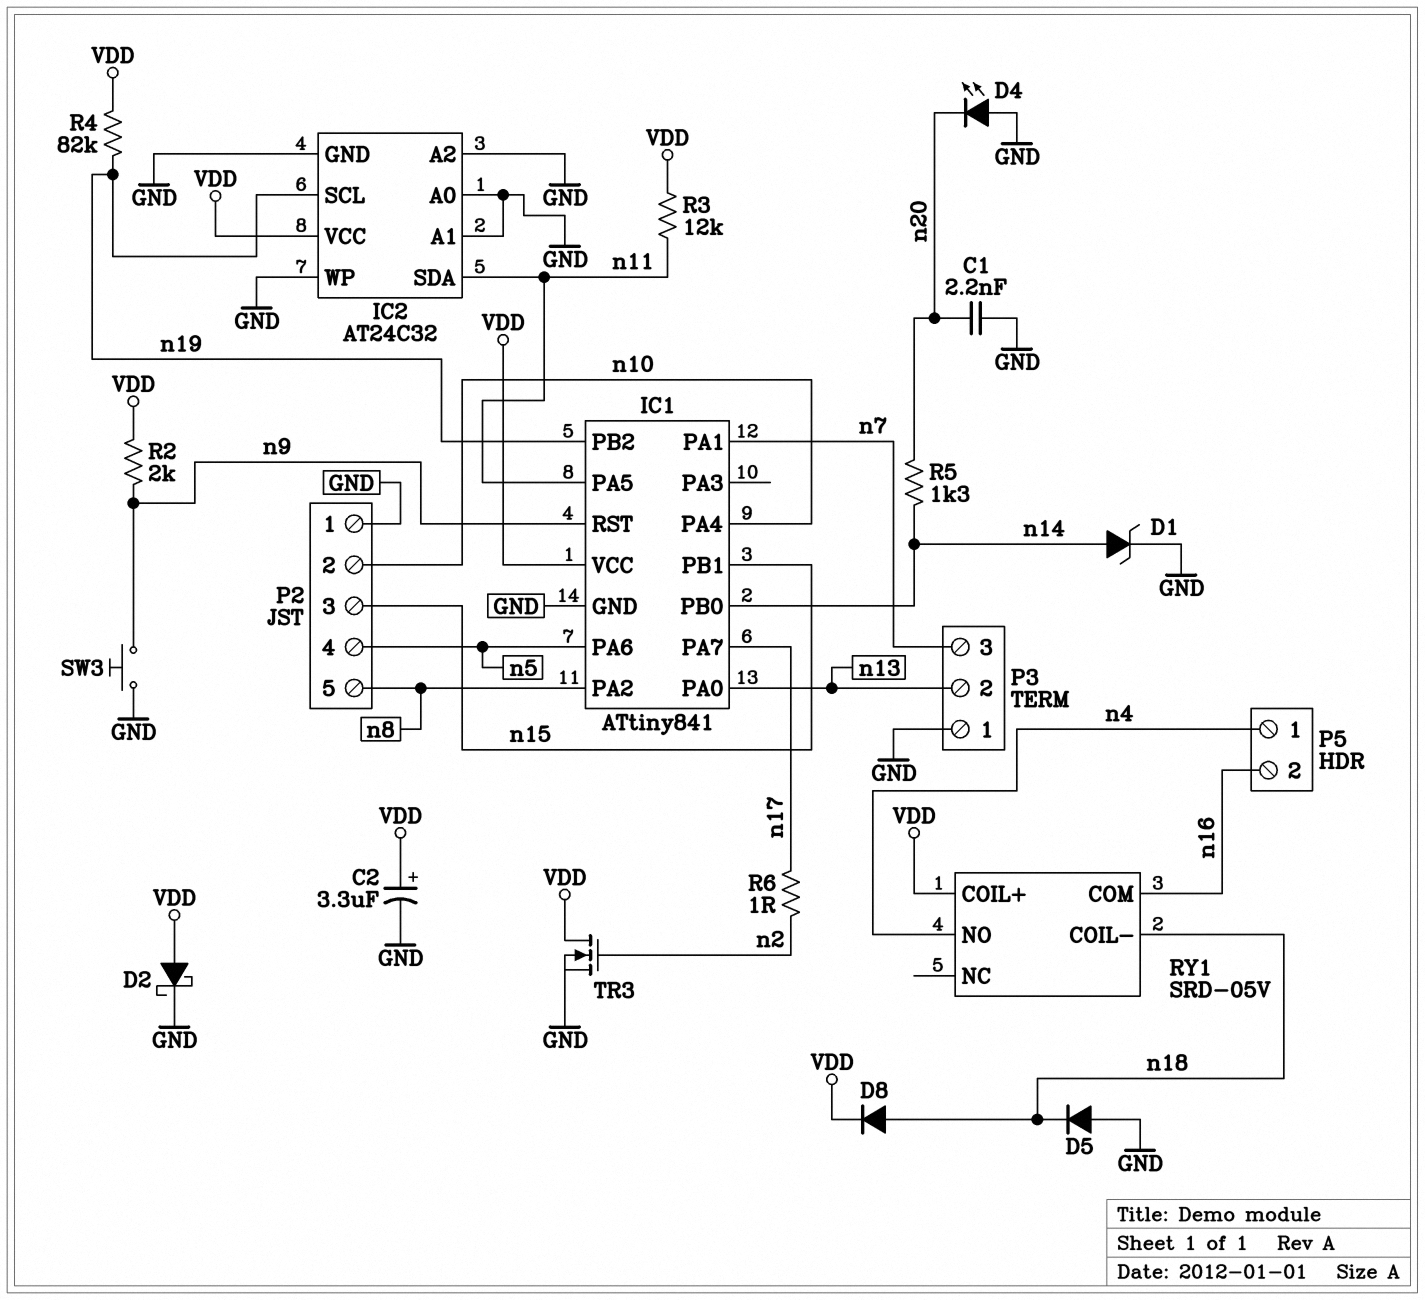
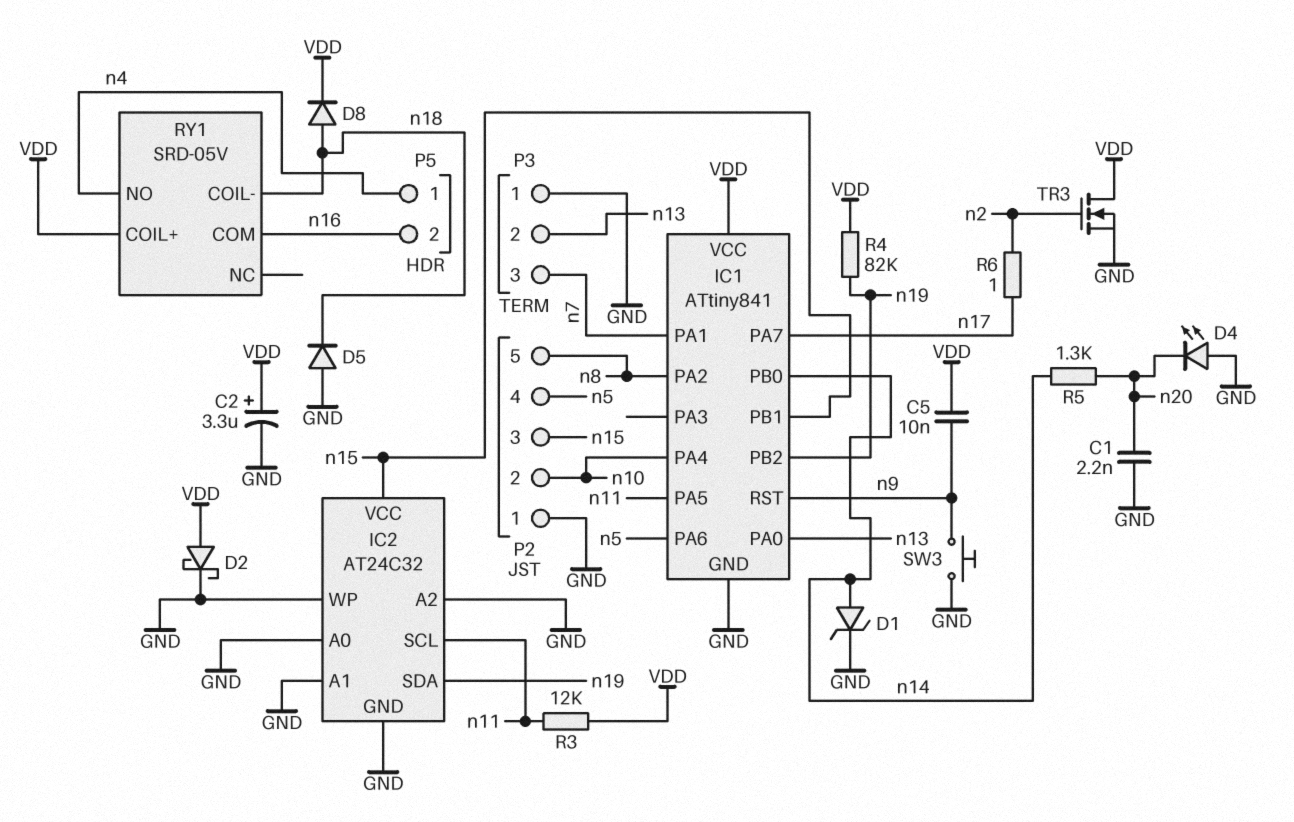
C5: none -> 10nF (VDD, n9)
IC2 pin SCL: n19 -> n11
IC2 pin SDA: n11 -> n19
IC2 pin VCC: VDD -> n15
R2: 2k (VDD, n9) -> none

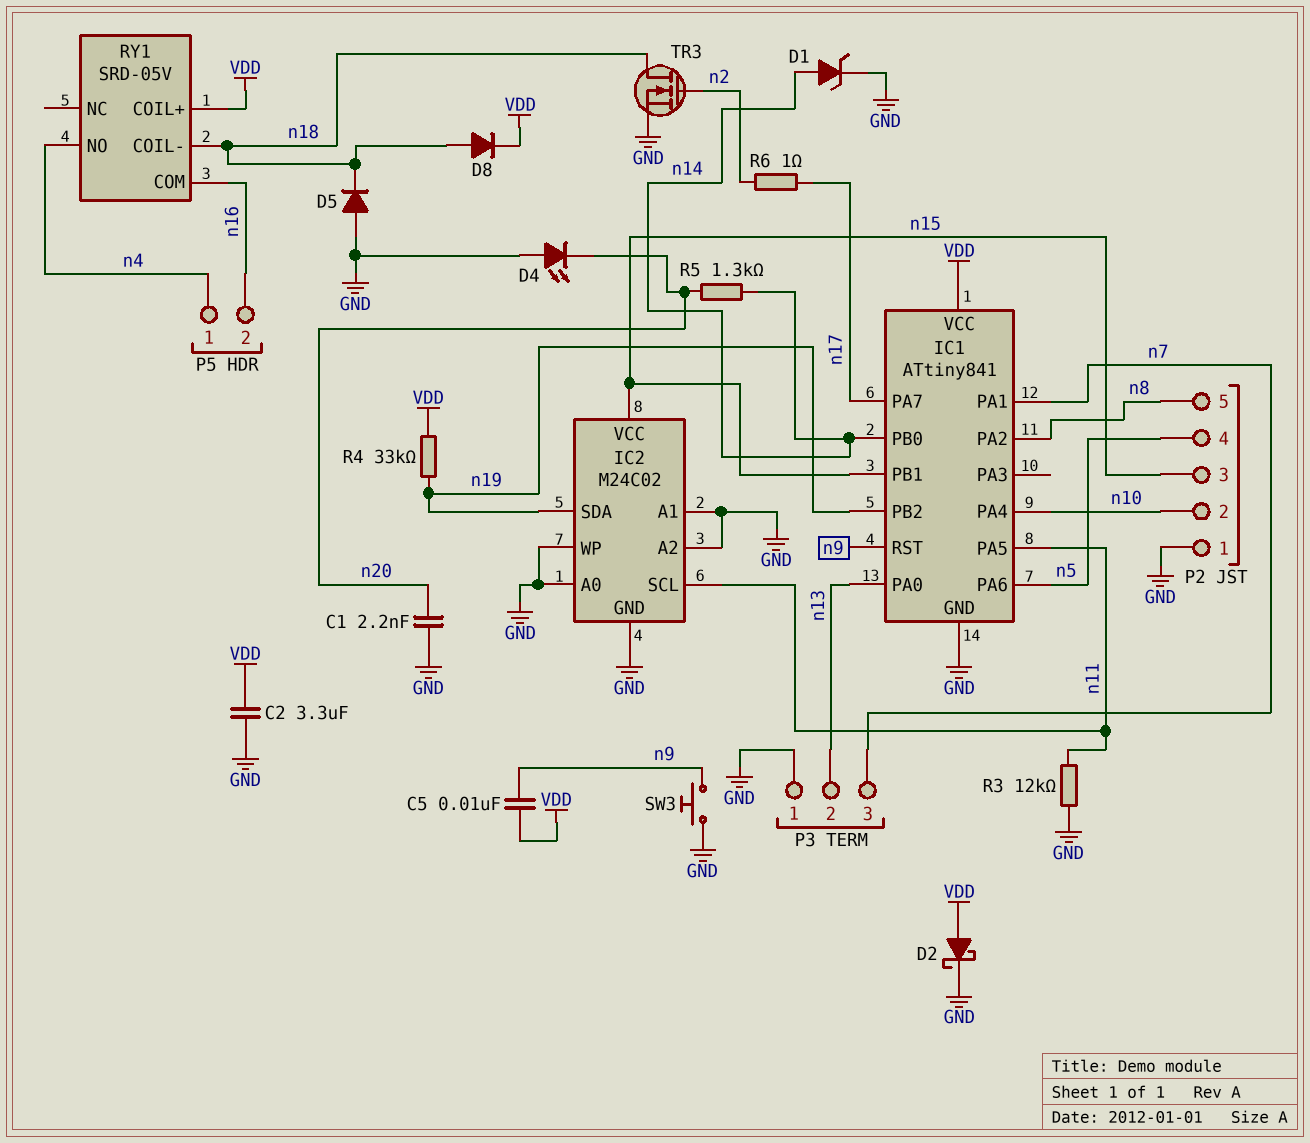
C2: 3.3uF (plus VDD, minus GND) -> 3.3uF (GND, VDD)
IC2: AT24C32 -> M24C02
R3: 12k (VDD, n11) -> 12k (GND, n11)
R4: 82k (VDD, n19) -> 33k (VDD, n19)
TR3: NMOS (G n2, D VDD, S GND) -> NMOS (G n2, D n18, S GND)

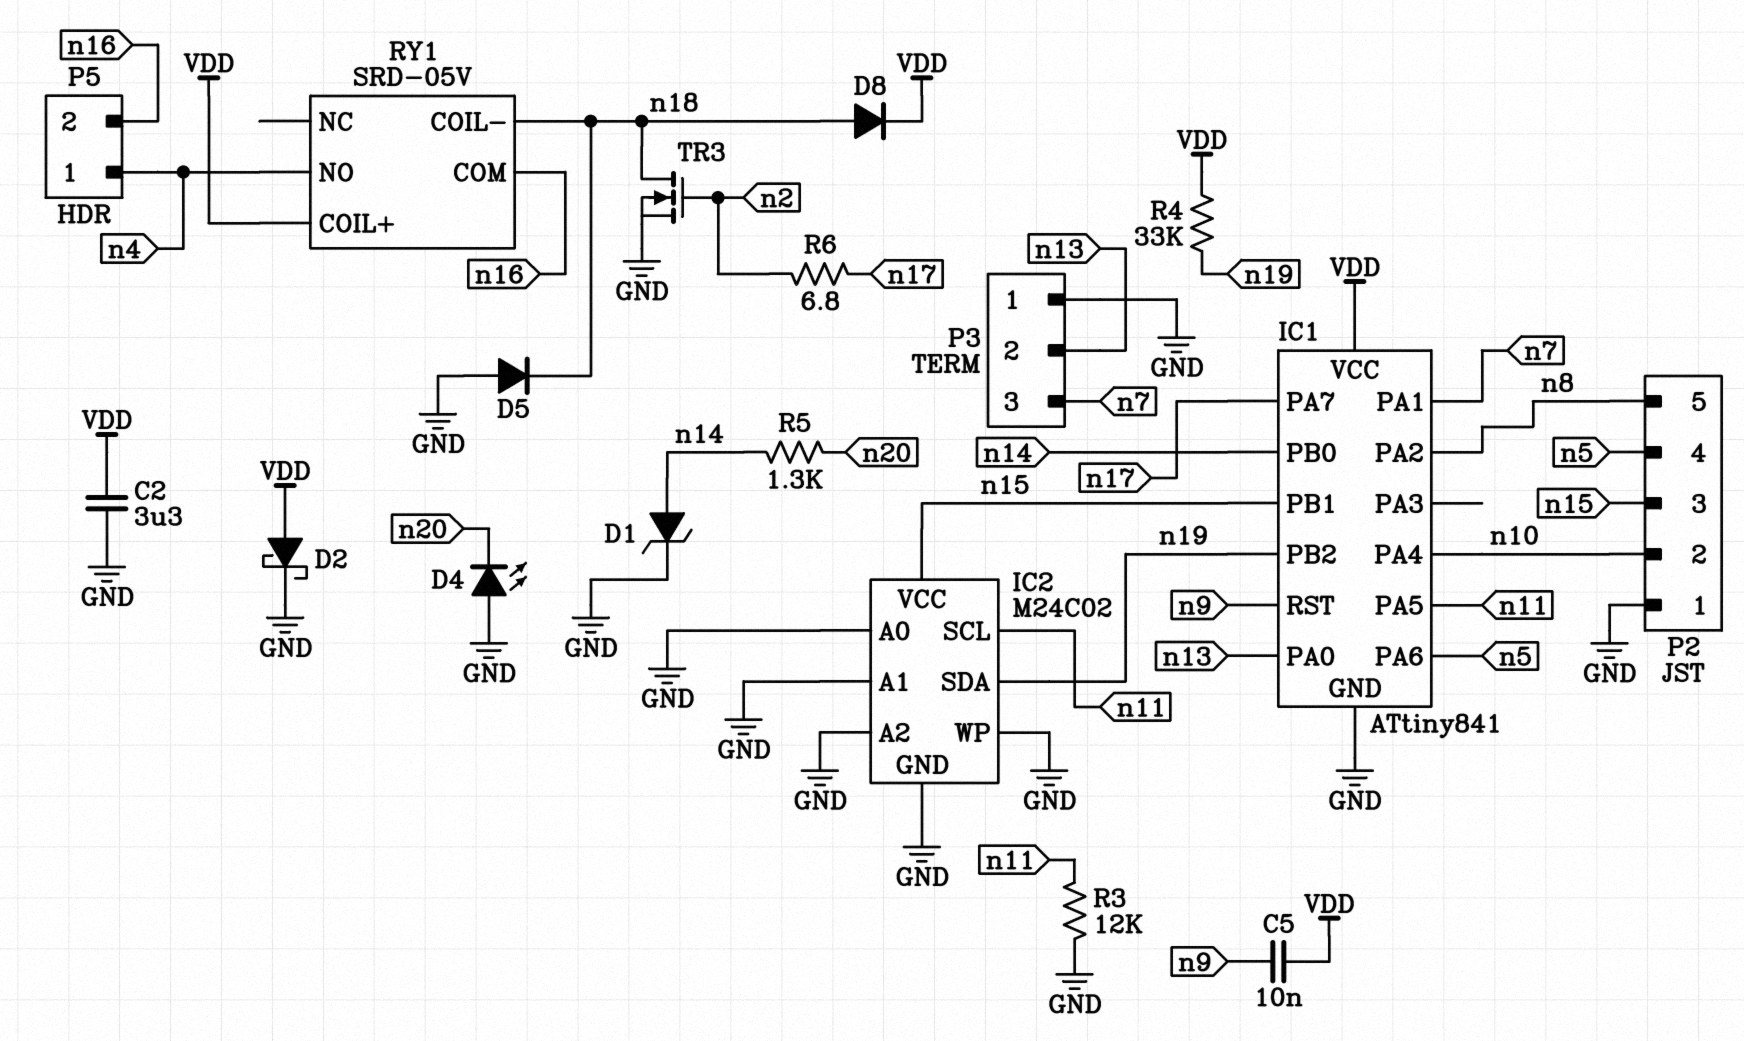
C1: 2.2nF (GND, n20) -> none
R6: 1 (n2, n17) -> 6.8 (n2, n17)
SW3: button (GND, n9) -> none

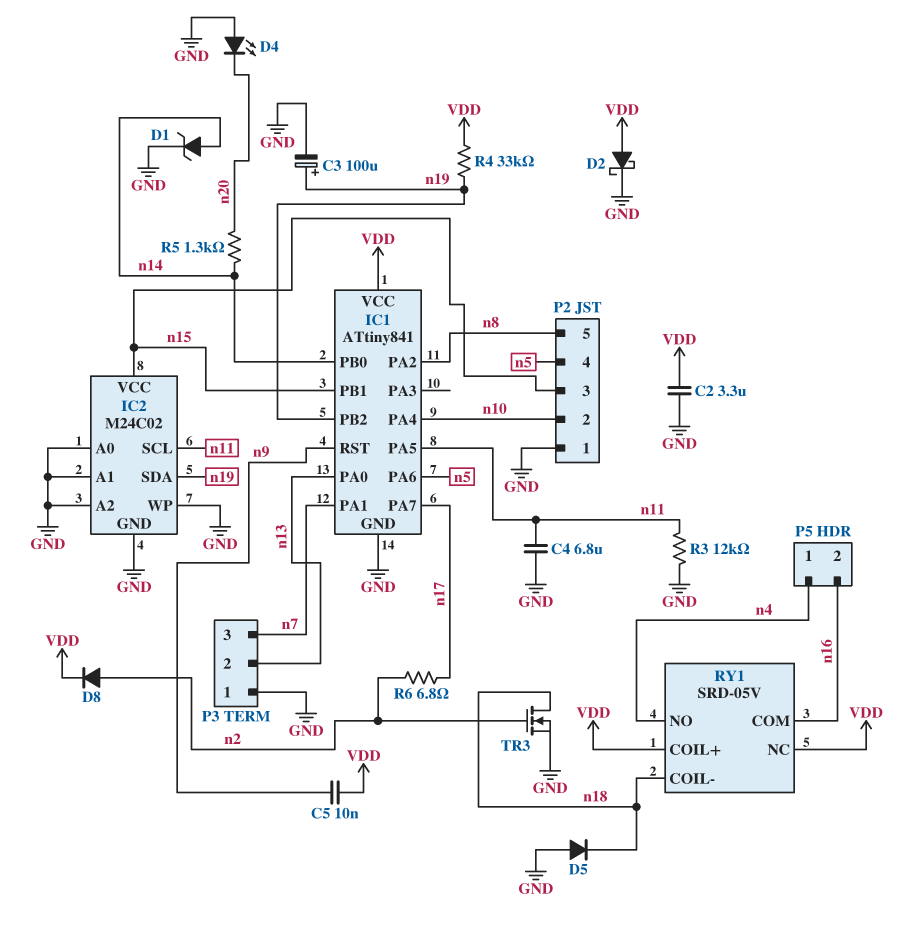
C3: none -> 100uF (plus n19, minus GND)
C4: none -> 6.8uF (GND, n11)
D8: diode (A n18, K VDD) -> diode (A n2, K VDD)
RY1 pin NC: none -> VDD

